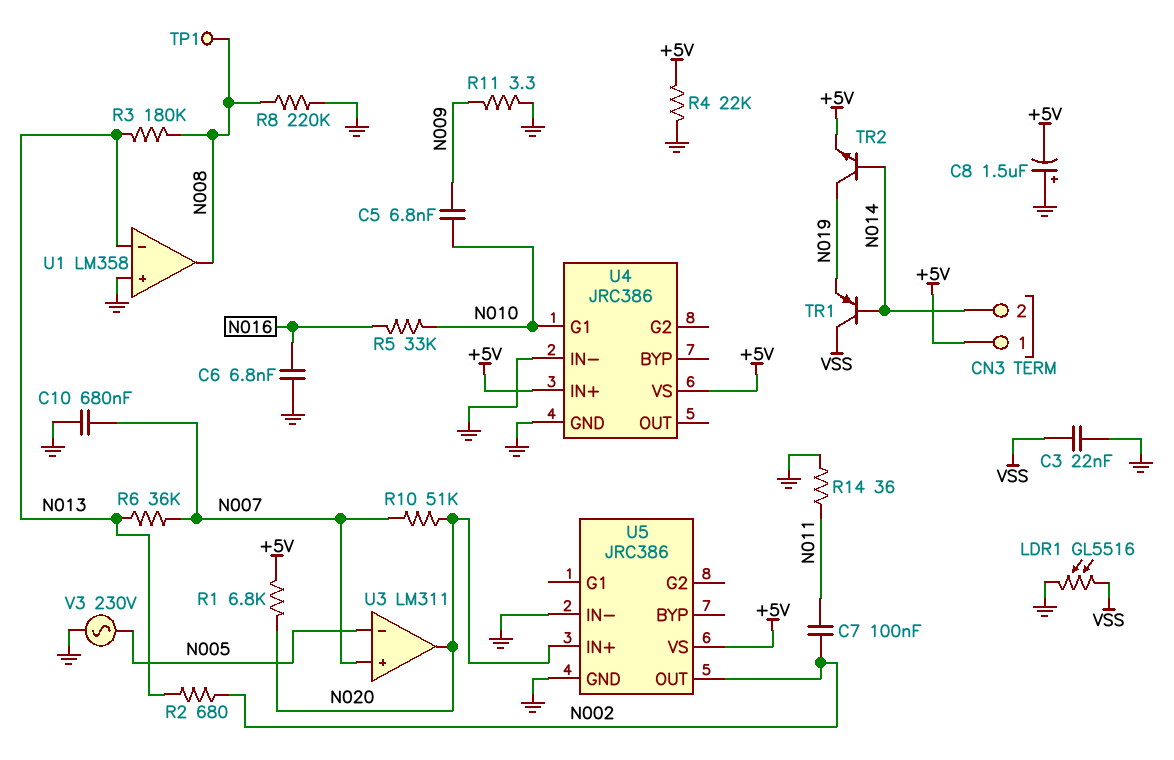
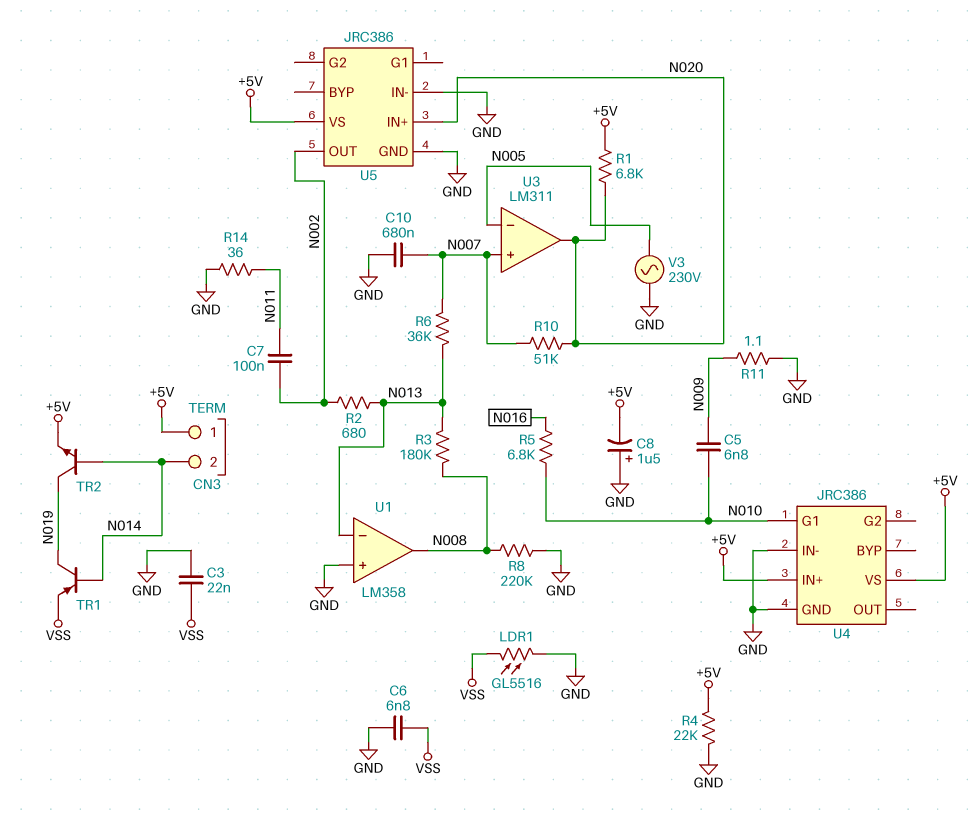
C6: 6.8nF (GND, N016) -> 6.8nF (GND, VSS)
R5: 33k (N010, N016) -> 6.8k (N010, N016)
R11: 3.3 (GND, N009) -> 1.1 (GND, N009)
TP1: test point (N008) -> none
TR1: PNP (B N014, C VSS, E N019) -> PNP (B N014, C N019, E VSS)

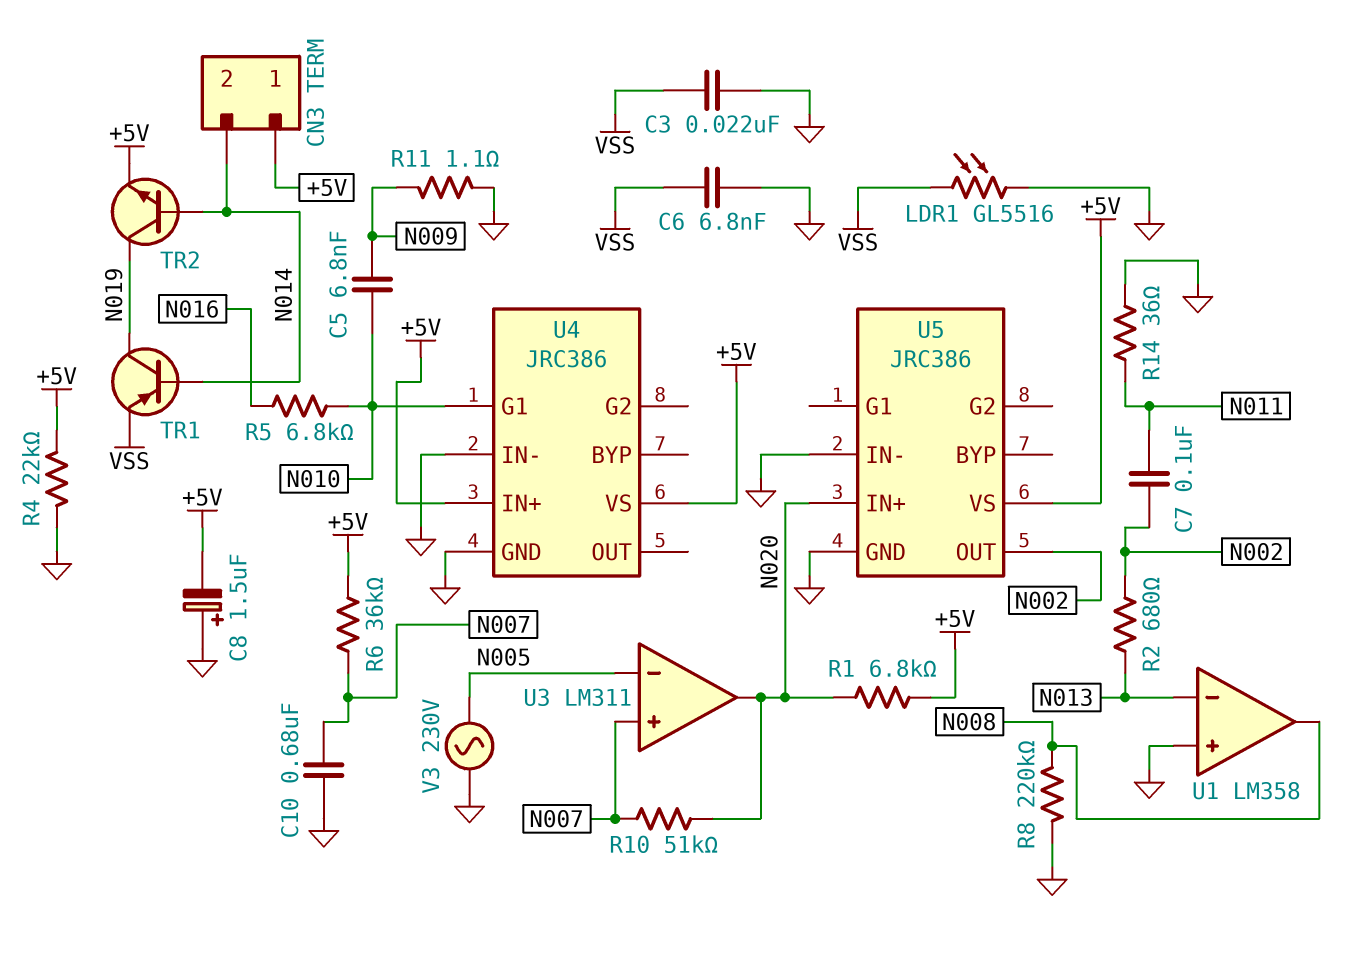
R3: 180k (N008, N013) -> none
R6: 36k (N007, N013) -> 36k (+5V, N007)

